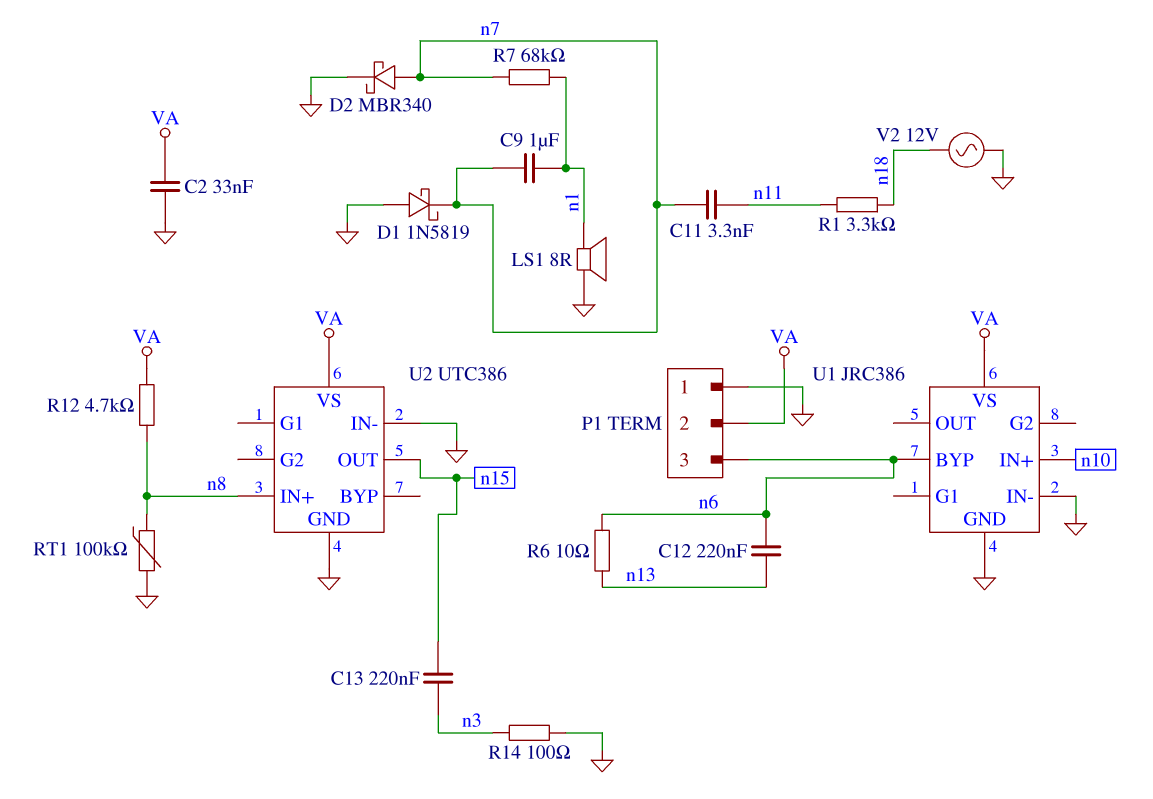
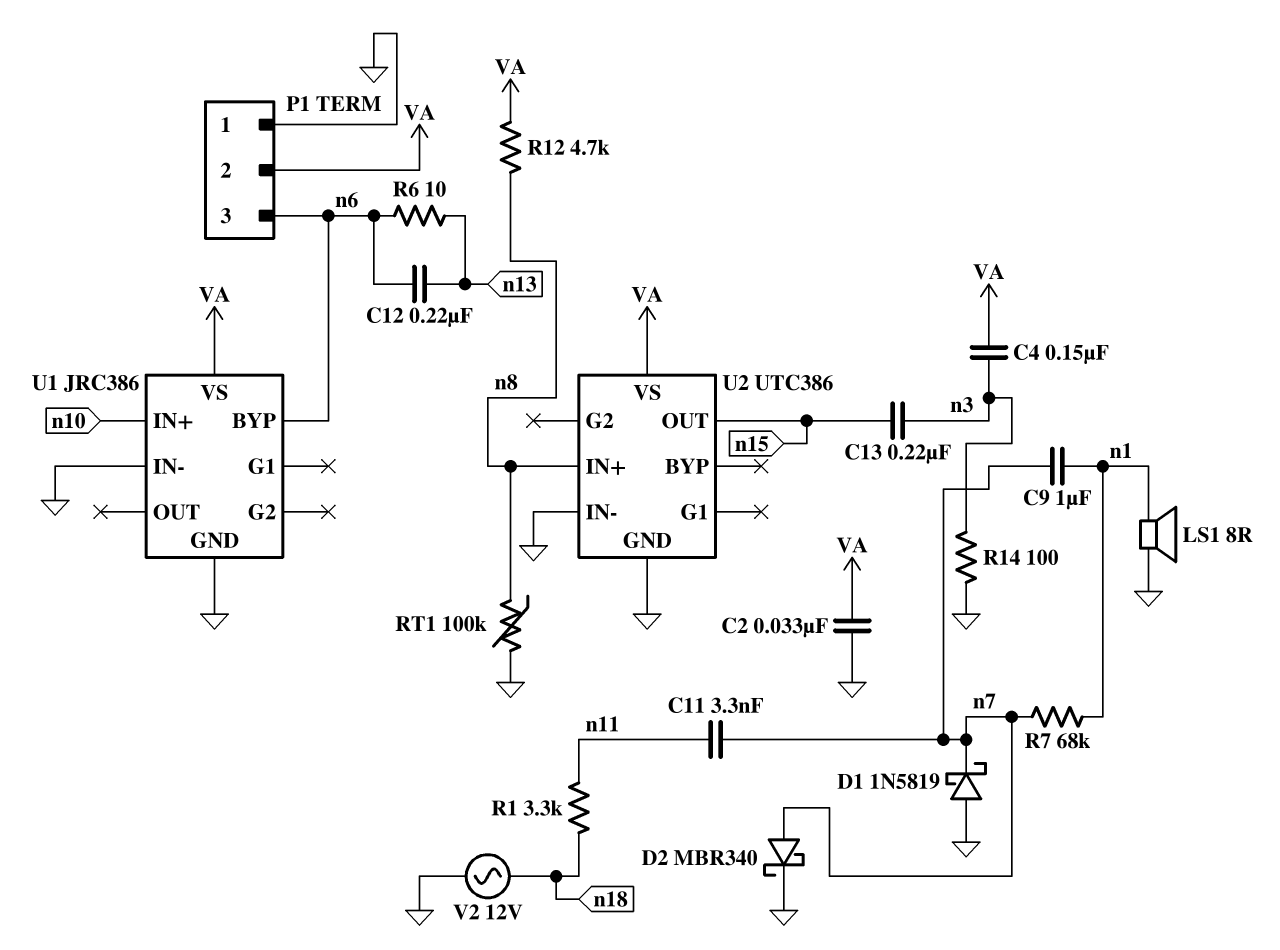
C4: none -> 150nF (VA, n3)

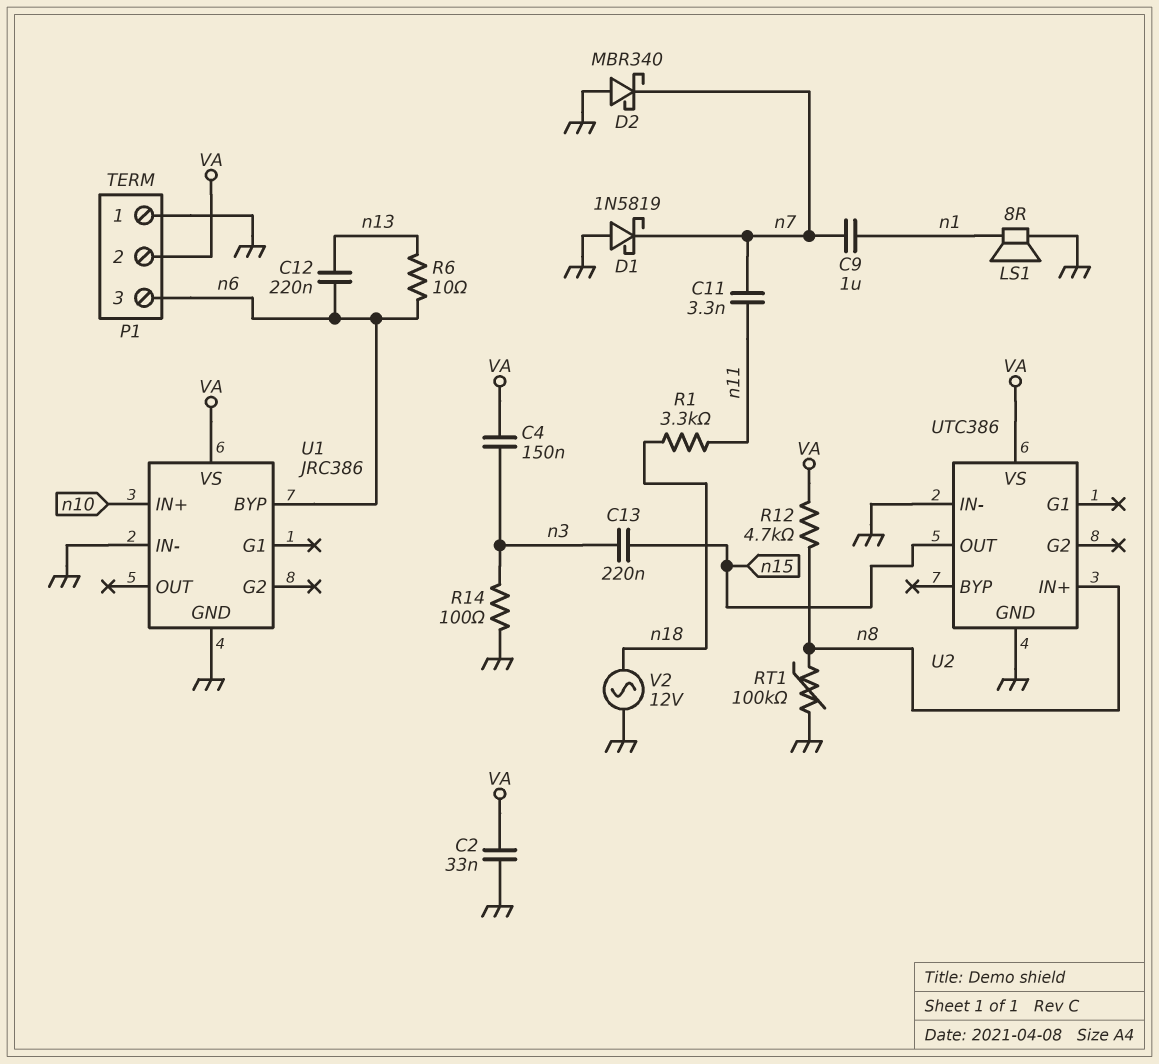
D2: schottky MBR340 (A n7, K GND) -> schottky MBR340 (A GND, K n7)
R7: 68k (n1, n7) -> none

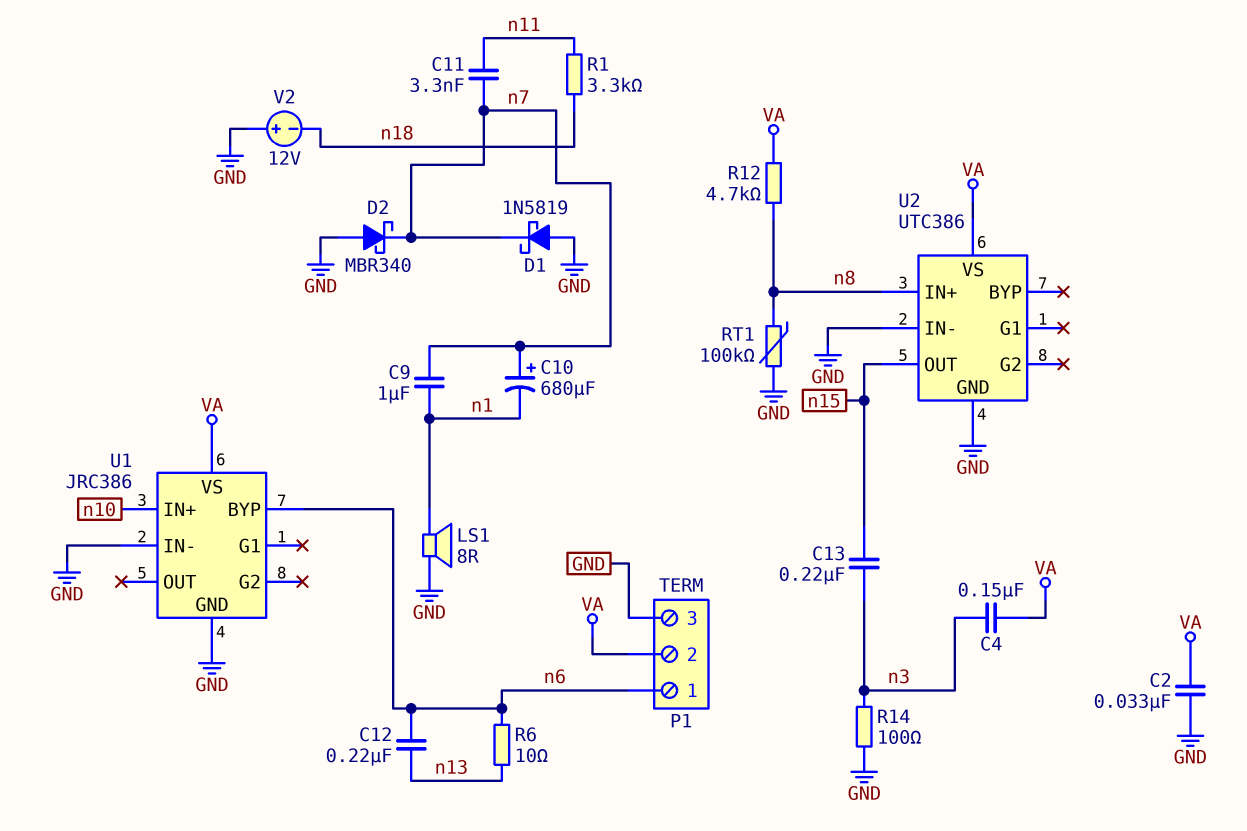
C10: none -> 680uF (plus n7, minus n1)
P1 pin 1: GND -> n6
P1 pin 3: n6 -> GND
V2: AC 12V (GND, n18) -> 12V (plus GND, minus n18)

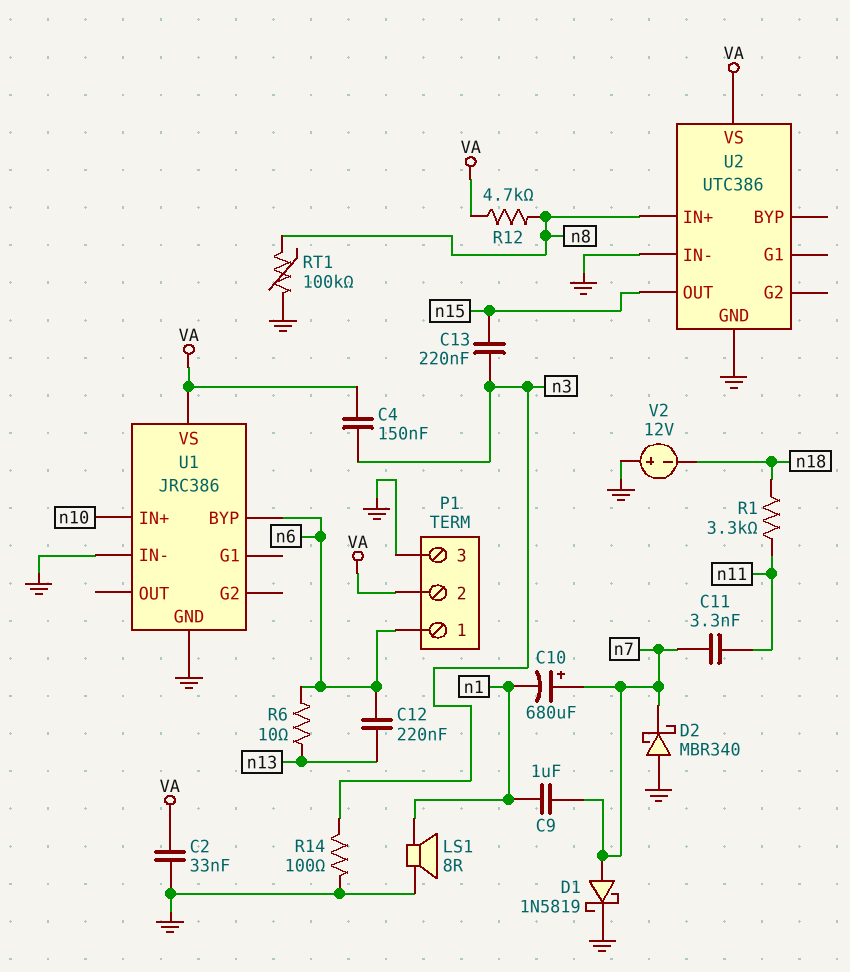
D1: schottky 1N5819 (A GND, K n7) -> schottky 1N5819 (A n7, K GND)

